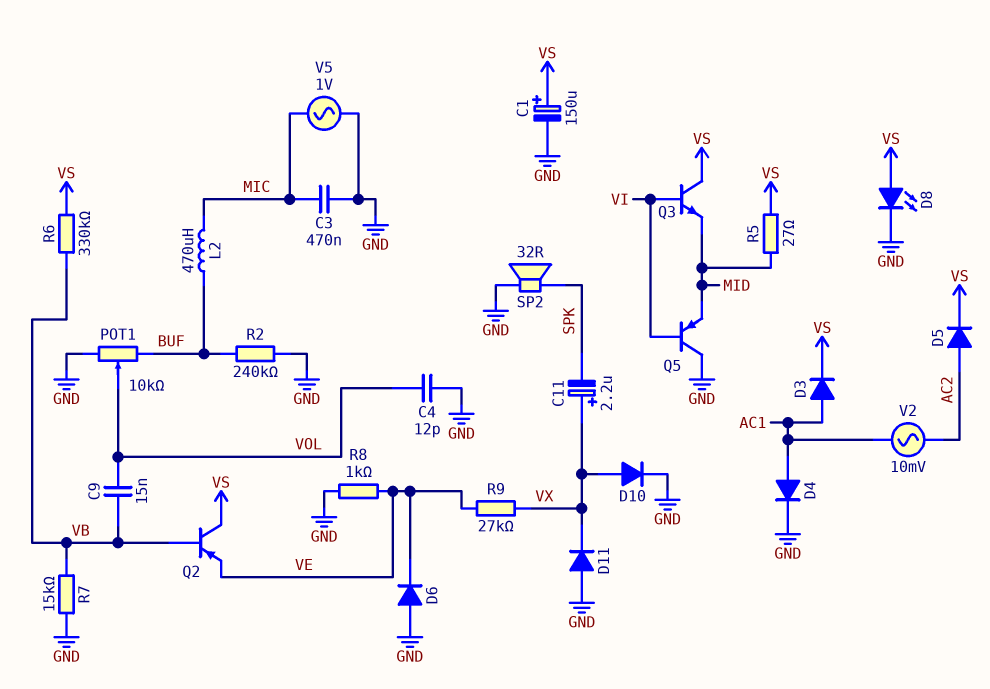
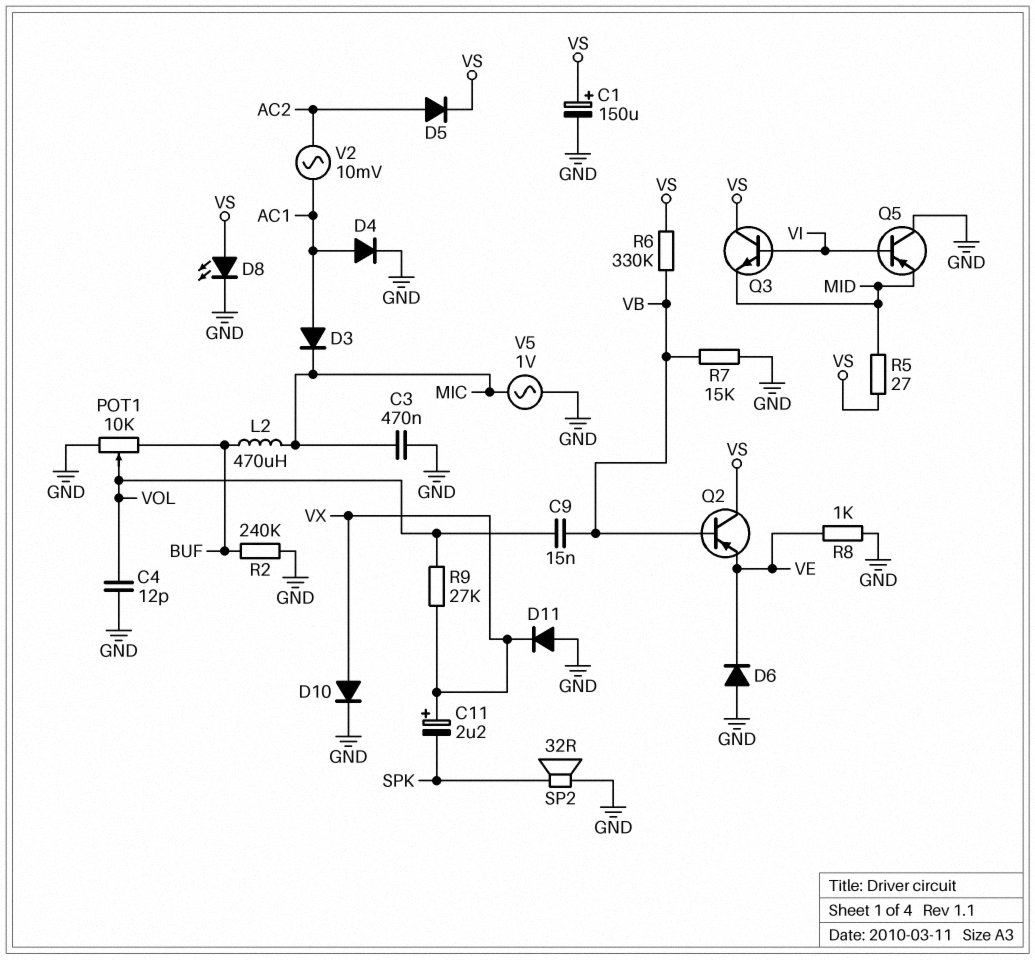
D3: diode (A AC1, K VS) -> diode (A AC1, K MIC)
R9: 27k (VE, VX) -> 27k (VOL, VX)

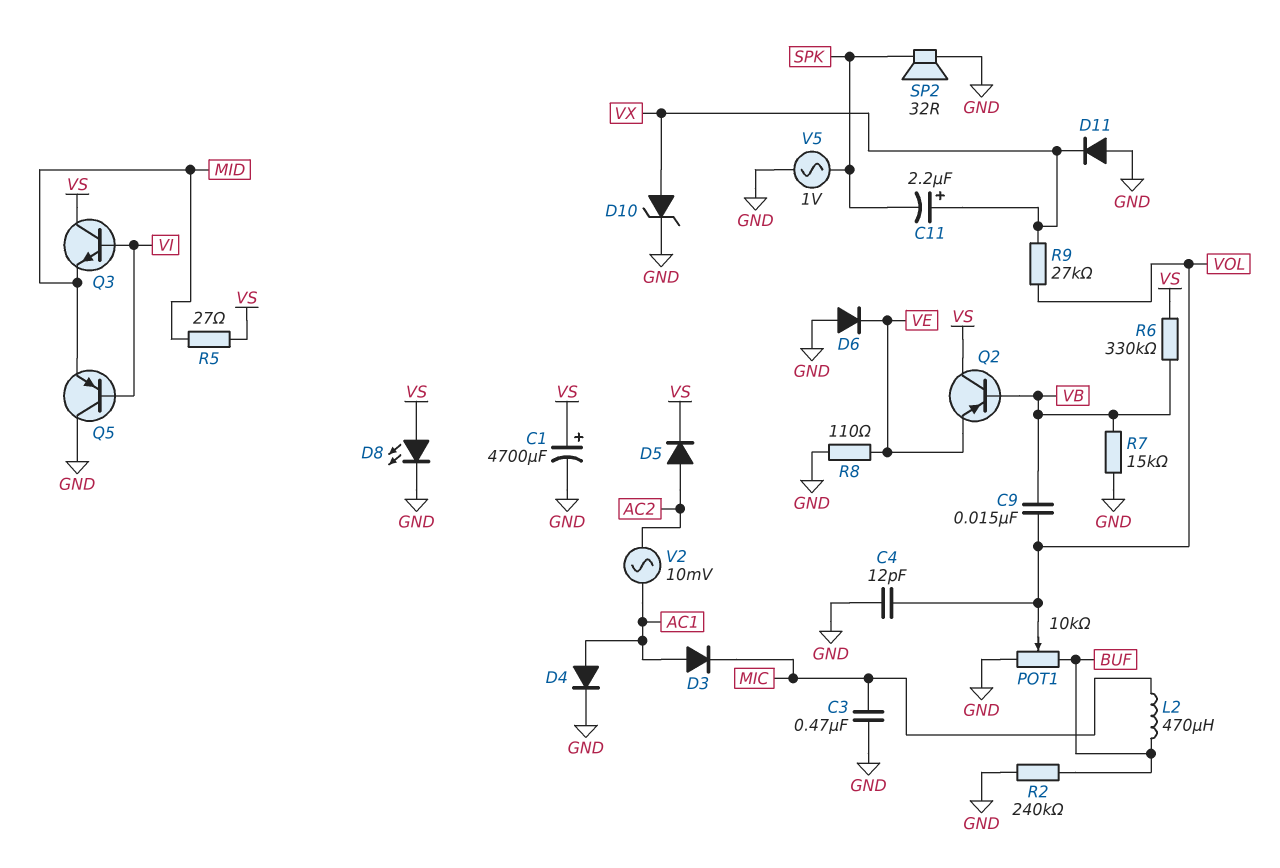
C1: 150uF (plus VS, minus GND) -> 4700uF (plus VS, minus GND)
D10: diode (A VX, K GND) -> zener (A VX, K GND)
R8: 1k (GND, VE) -> 110 (GND, VE)
V5: AC 1V (GND, MIC) -> AC 1V (GND, SPK)

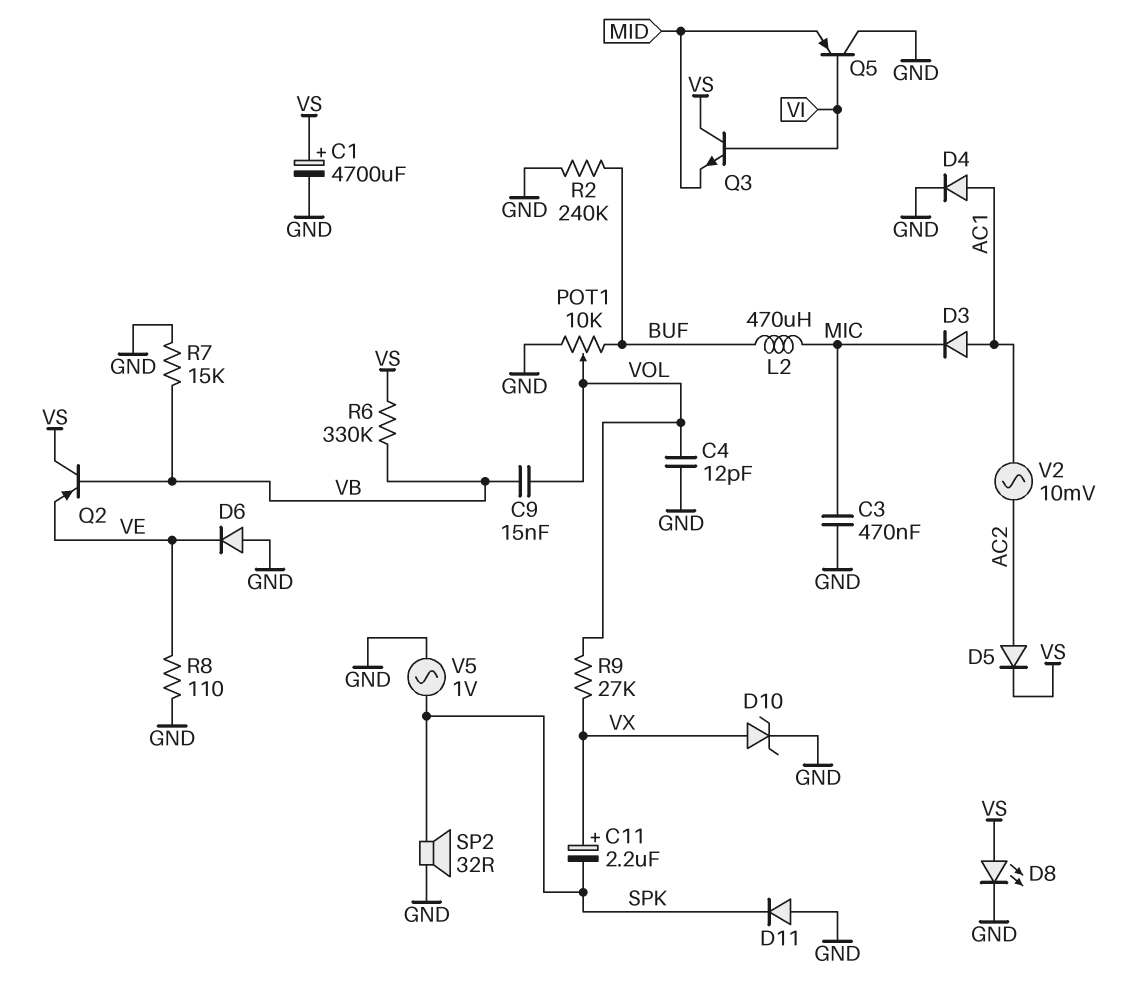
D11: diode (A GND, K VX) -> diode (A GND, K SPK)
R5: 27 (MID, VS) -> none

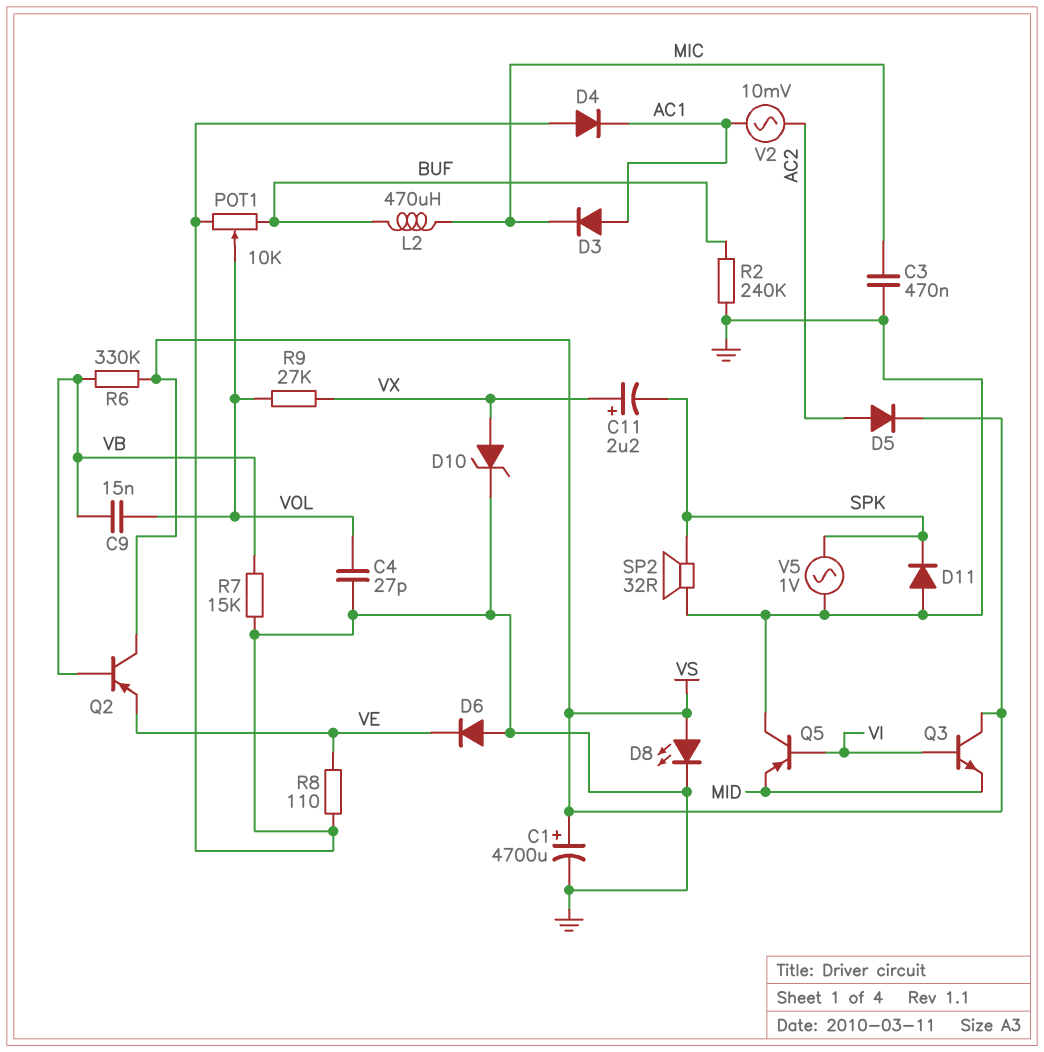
C4: 12pF (GND, VOL) -> 27pF (GND, VOL)
D4: diode (A AC1, K GND) -> diode (A GND, K AC1)

